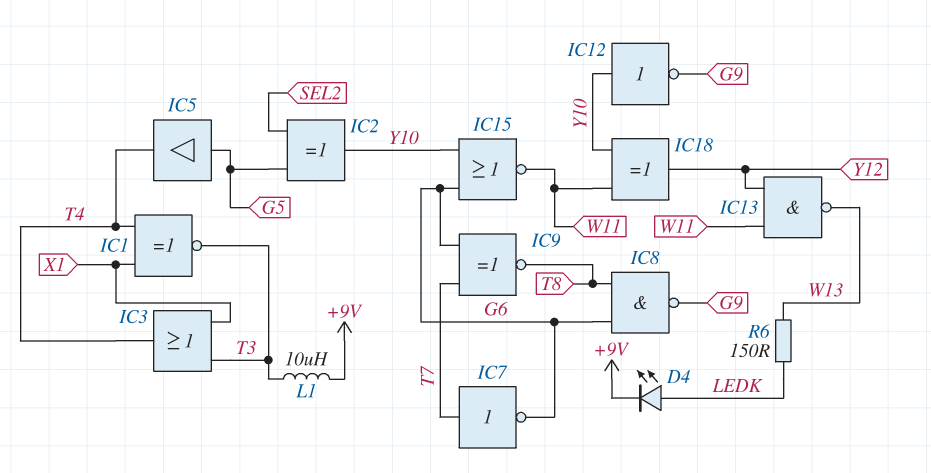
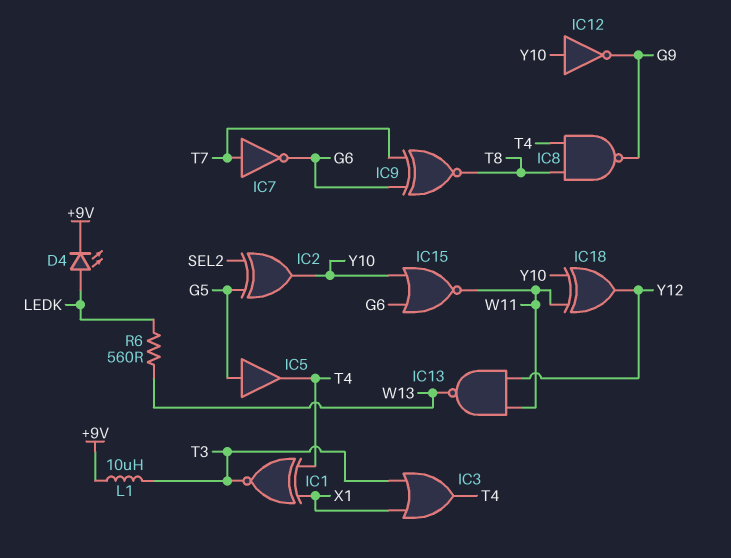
IC8: NAND (in G6, in T8, out G9) -> NAND (in T4, in T8, out G9)
R6: 150 (LEDK, W13) -> 560 (LEDK, W13)

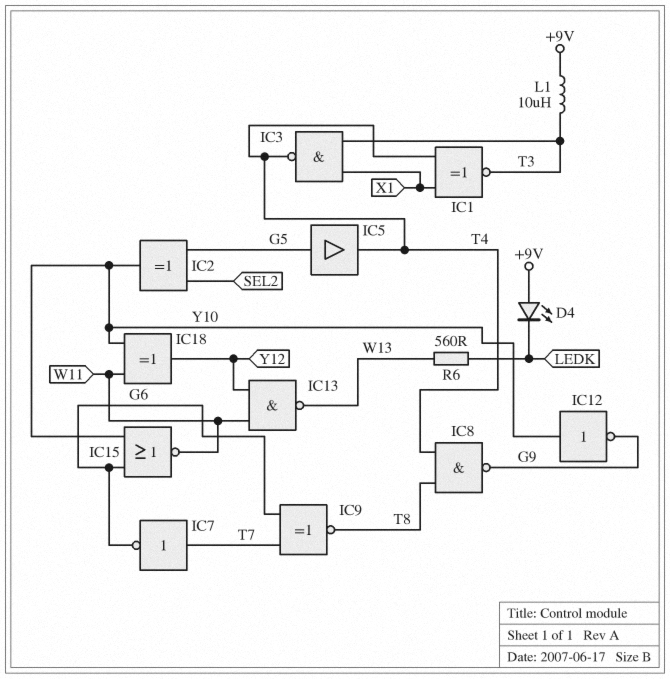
D4: LED (A LEDK, K +9V) -> LED (A +9V, K LEDK)
IC3: OR (in T3, in X1, out T4) -> NAND (in T3, in X1, out T4)

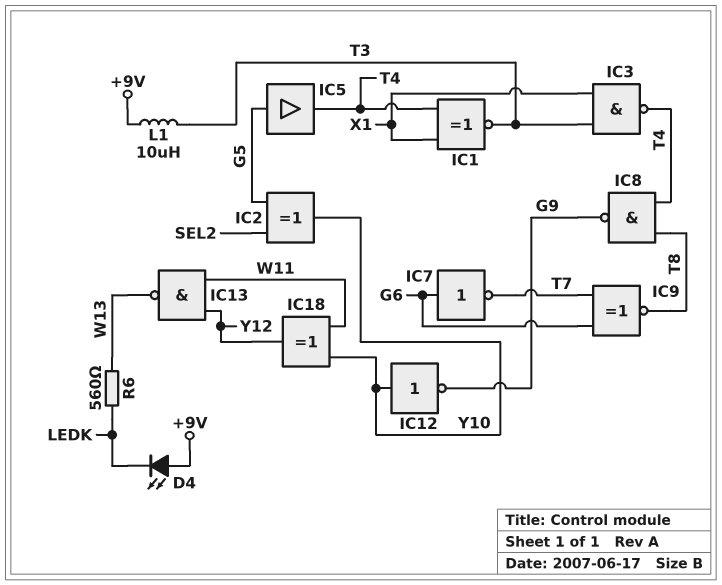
IC7: NOT (in T7, out G6) -> NOT (in G6, out T7)
IC15: NOR (in G6, in Y10, out W11) -> none

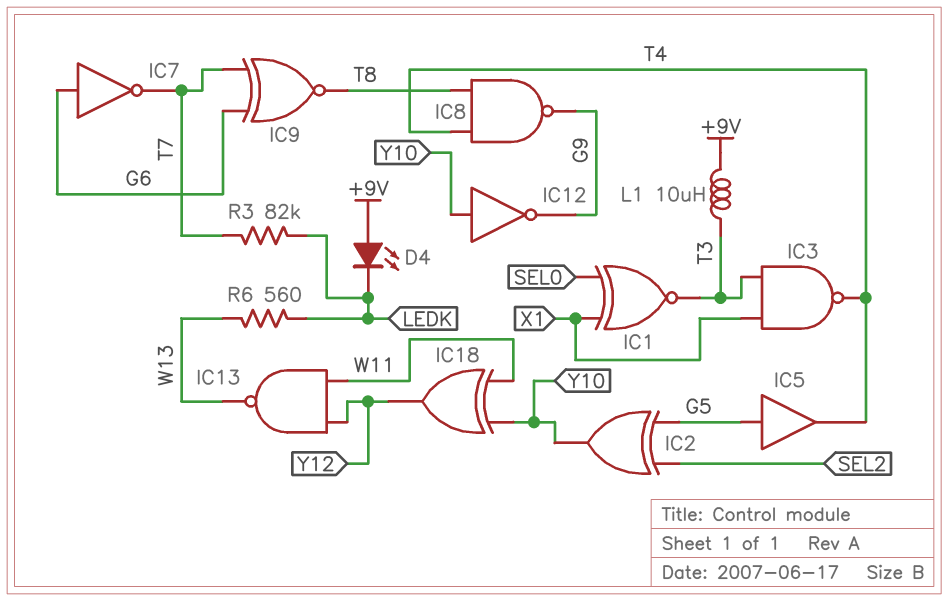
IC1: XNOR (in T4, in X1, out T3) -> XNOR (in SEL0, in X1, out T3)
R3: none -> 82k (LEDK, T7)

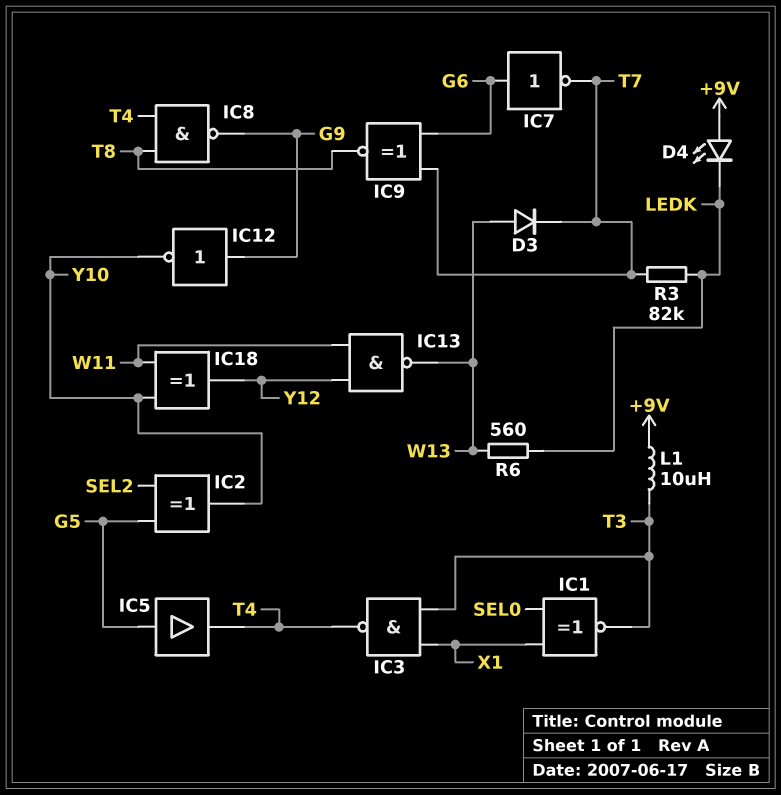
D3: none -> diode (A W13, K T7)
IC12: NOT (in Y10, out G9) -> NOT (in G9, out Y10)

